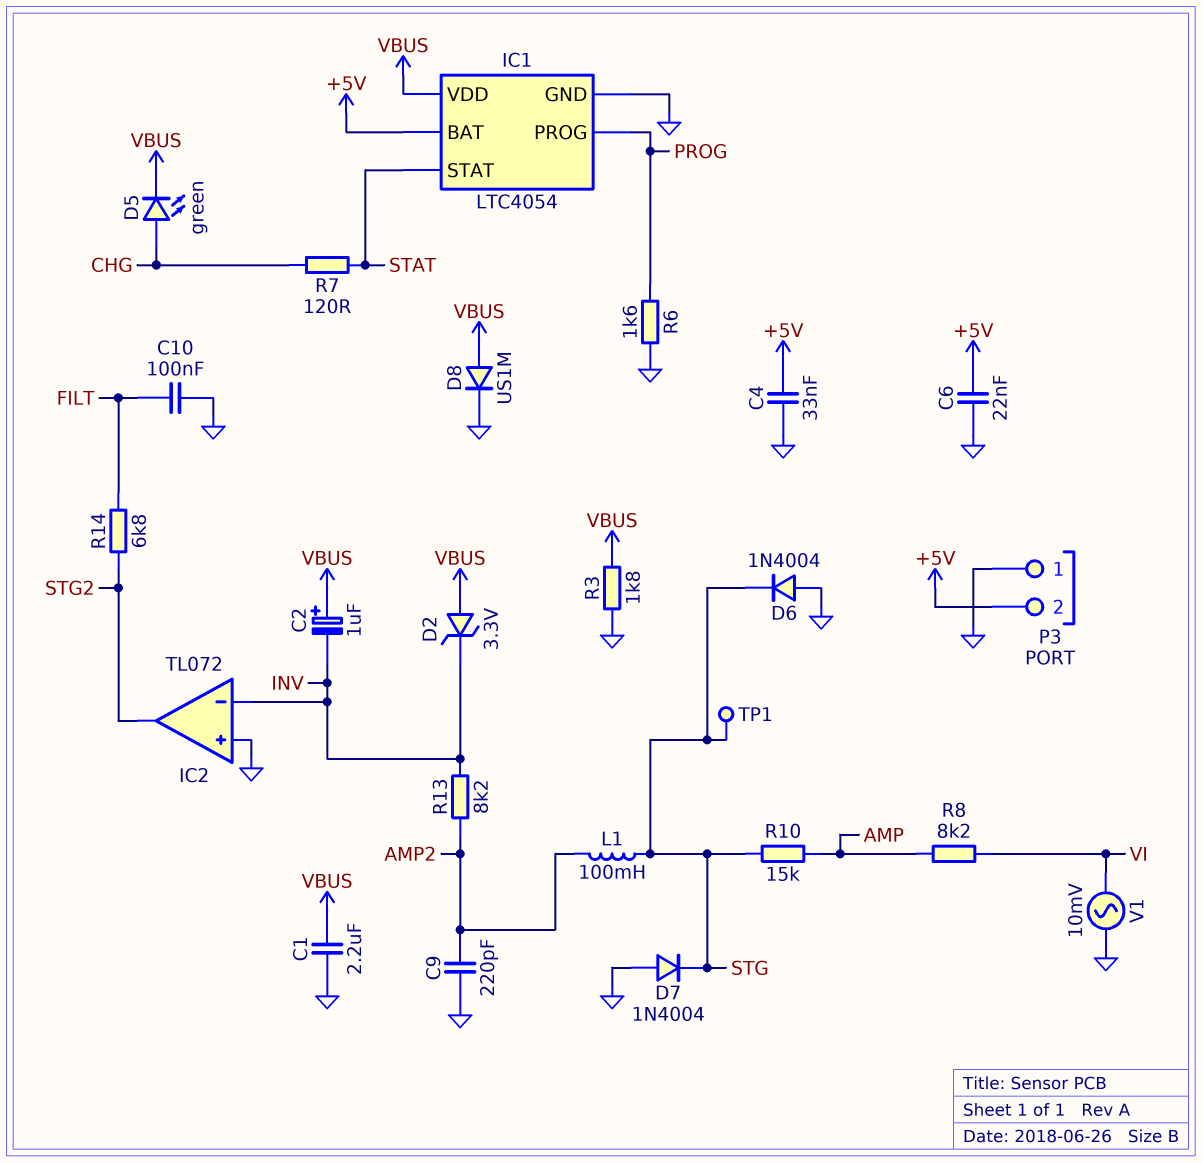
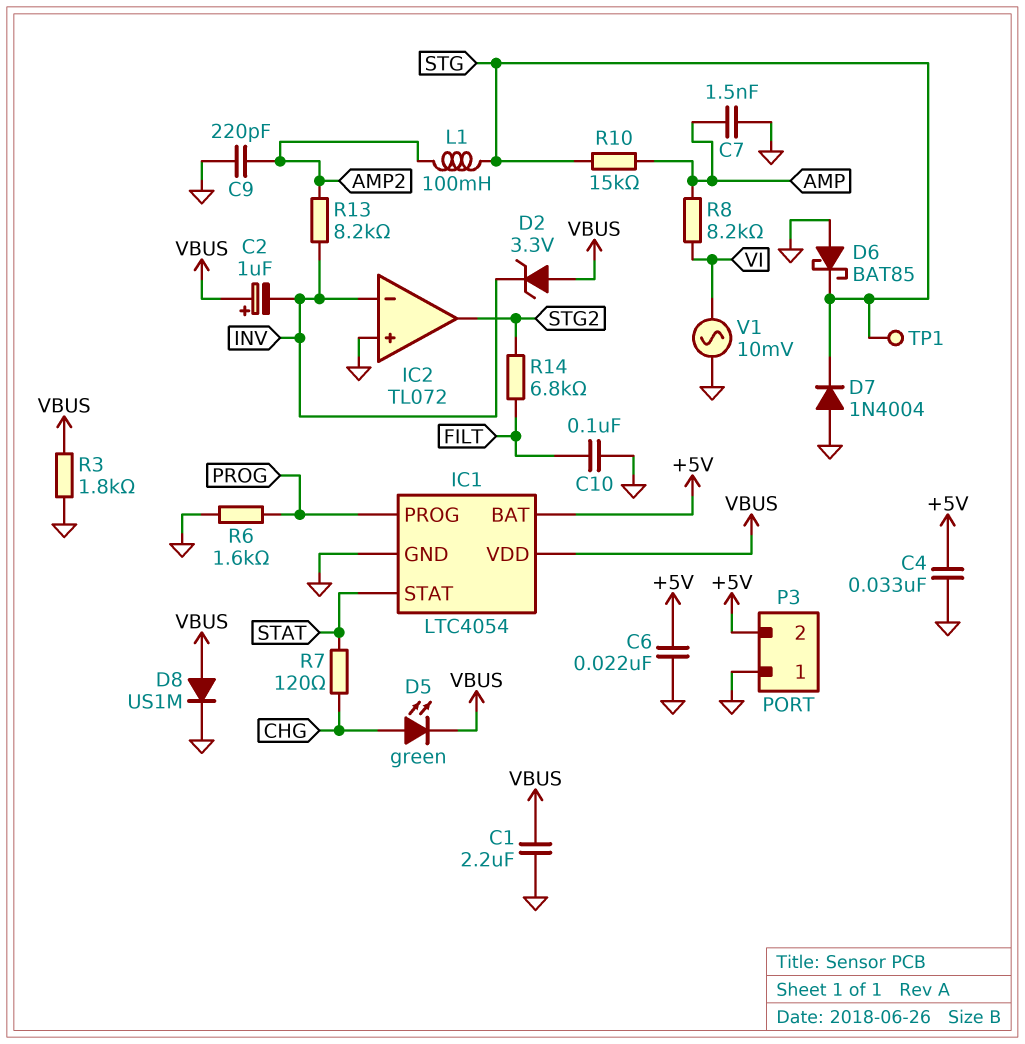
C7: none -> 1.5nF (AMP, GND)
D6: diode 1N4004 (A GND, K STG) -> schottky BAT85 (A GND, K STG)

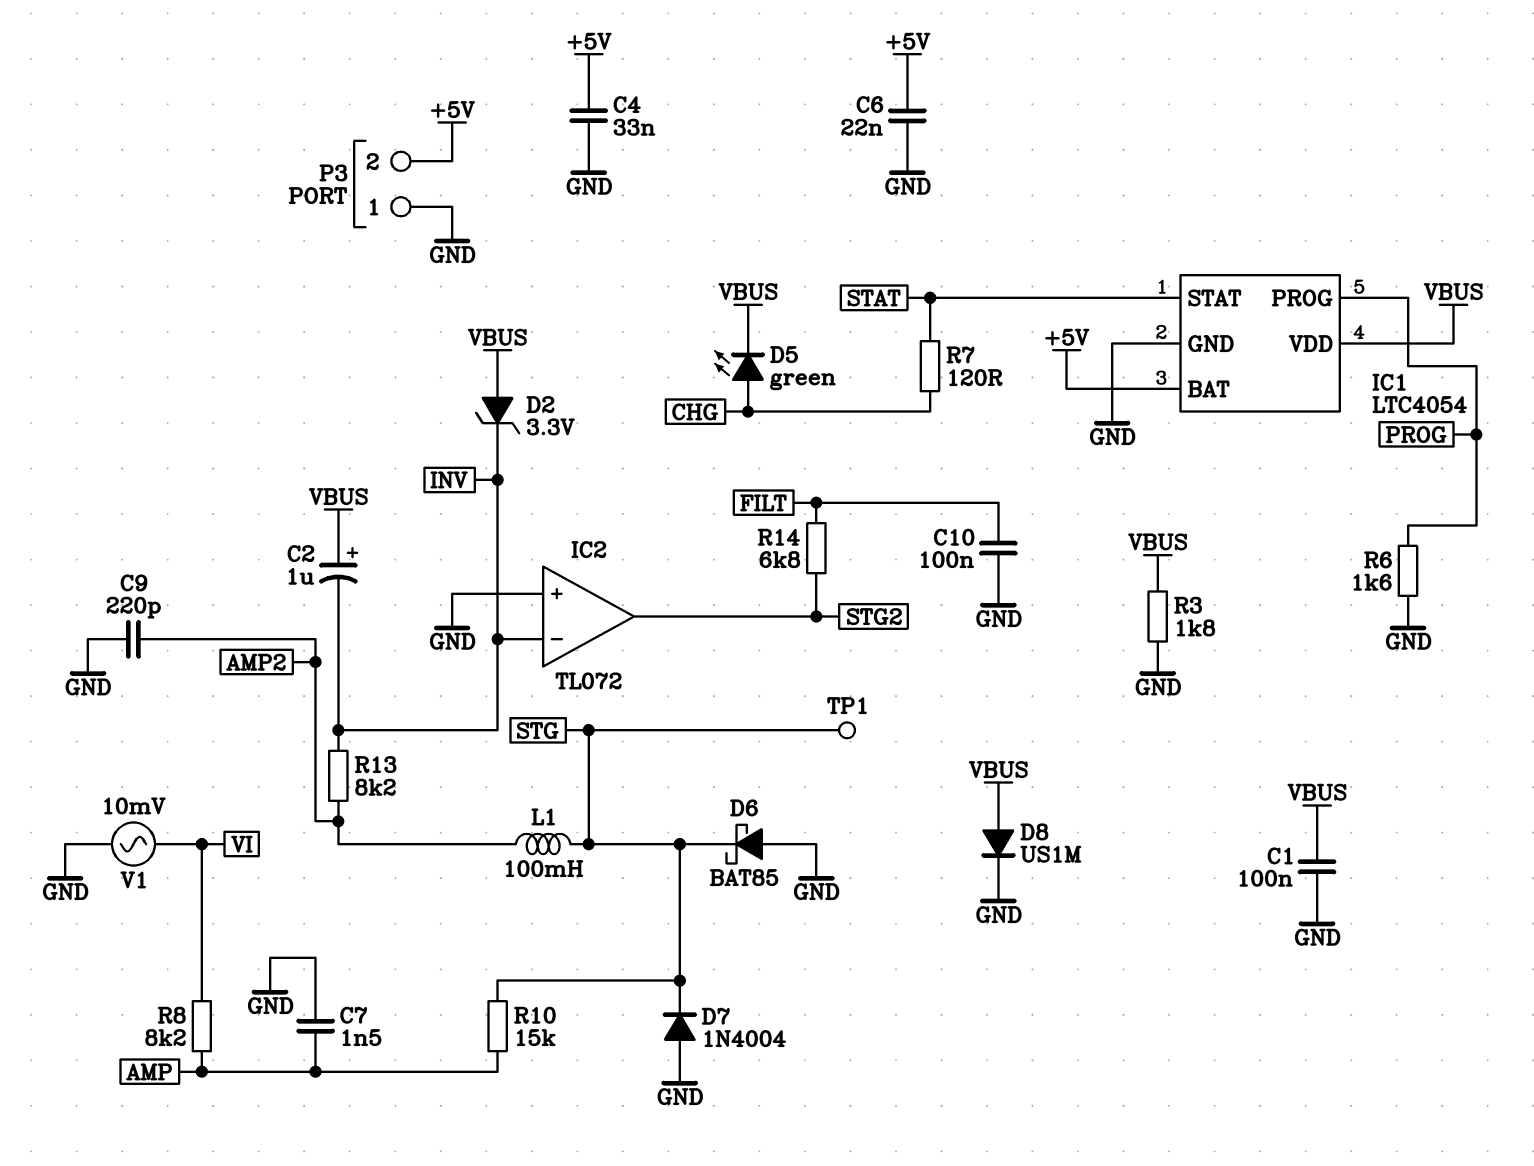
C1: 2.2uF (GND, VBUS) -> 100nF (GND, VBUS)

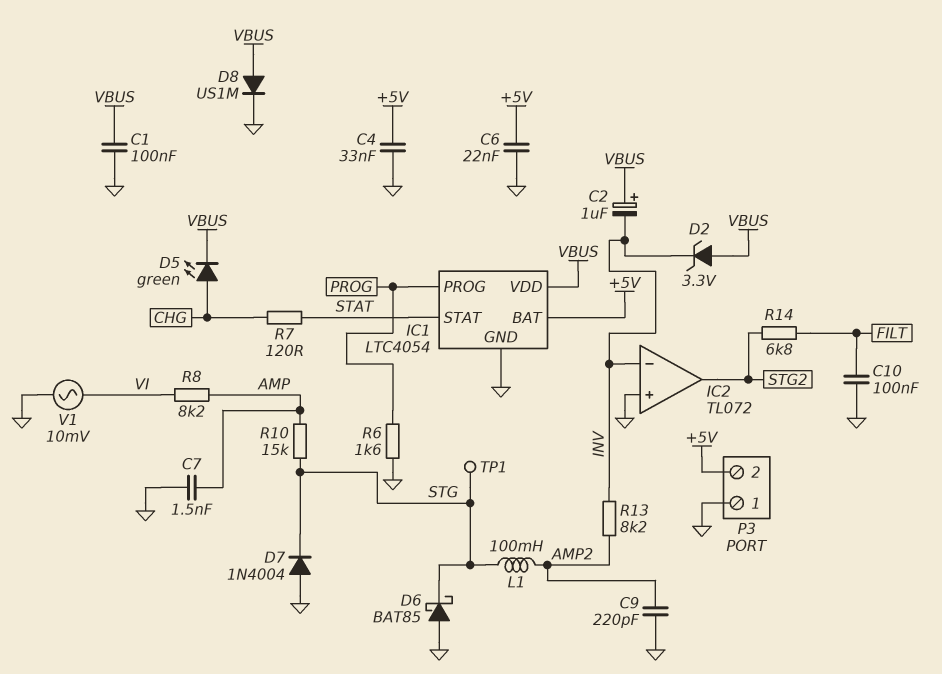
R3: 1.8k (GND, VBUS) -> none

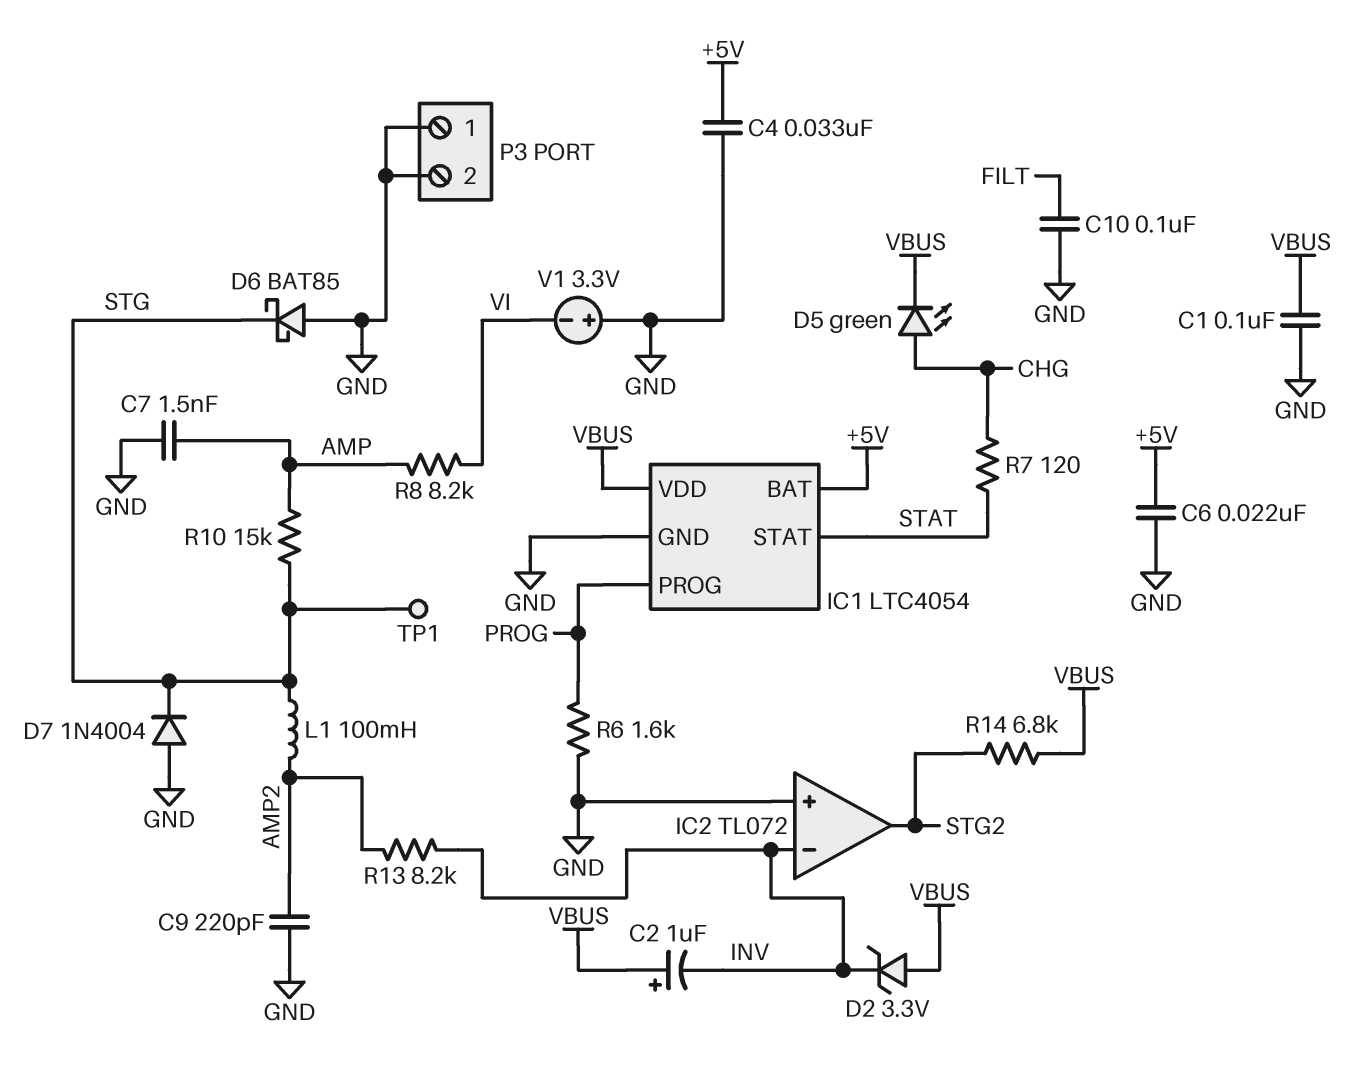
D8: diode US1M (A VBUS, K GND) -> none
P3 pin 2: +5V -> GND
R14: 6.8k (FILT, STG2) -> 6.8k (STG2, VBUS)
V1: AC 10mV (GND, VI) -> 3.3V (plus GND, minus VI)

